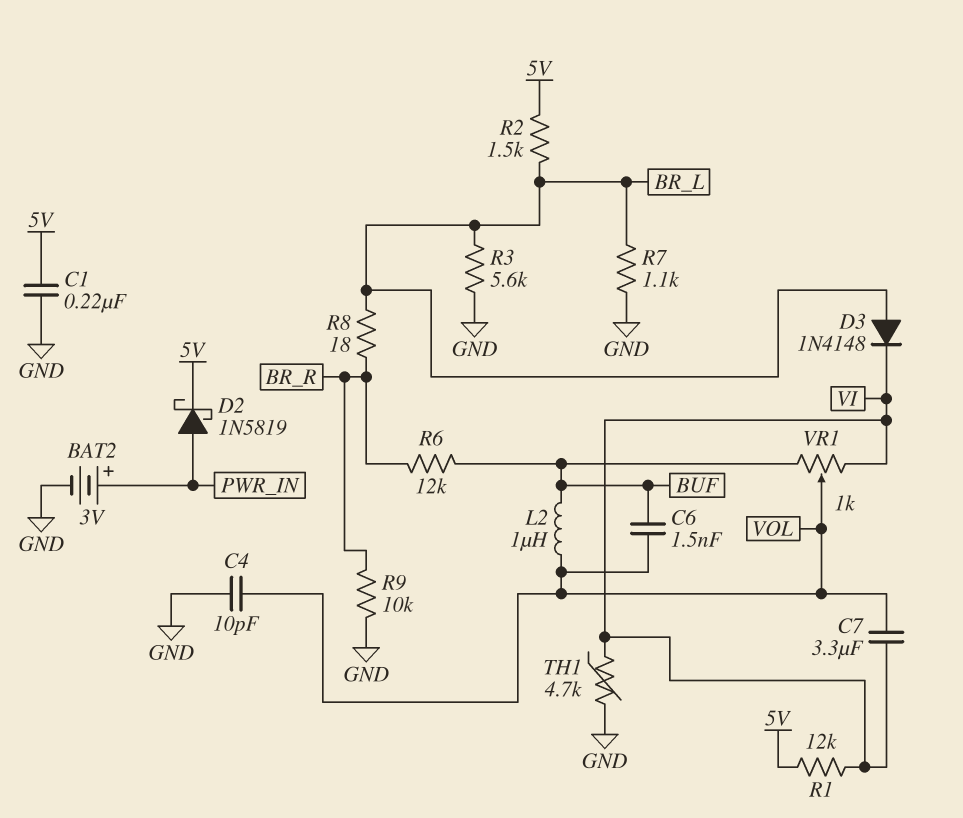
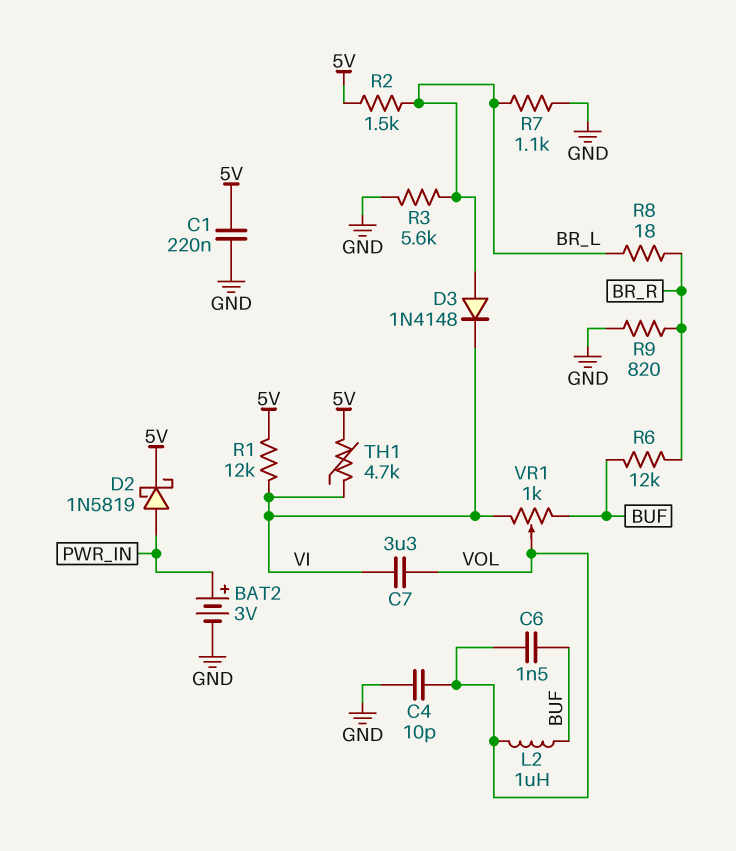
R9: 10k (BR_R, GND) -> 820 (BR_R, GND)
TH1: 4.7k (GND, VI) -> 4.7k (5V, VI)

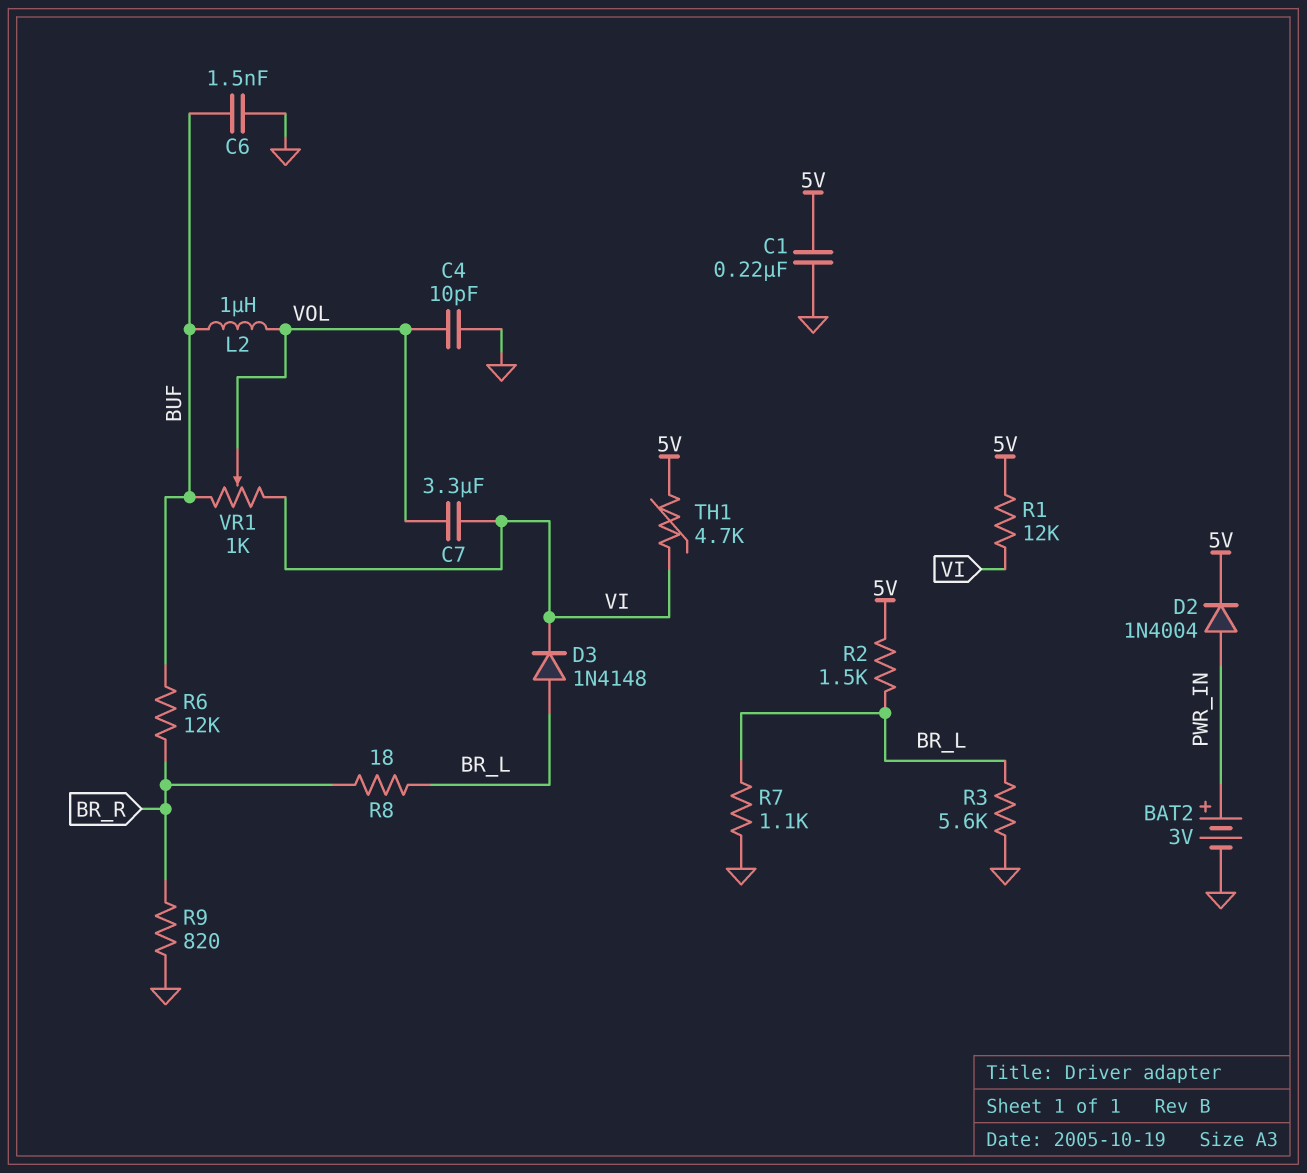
C6: 1.5nF (BUF, VOL) -> 1.5nF (BUF, GND)
D2: schottky 1N5819 (A PWR_IN, K 5V) -> diode 1N4004 (A PWR_IN, K 5V)

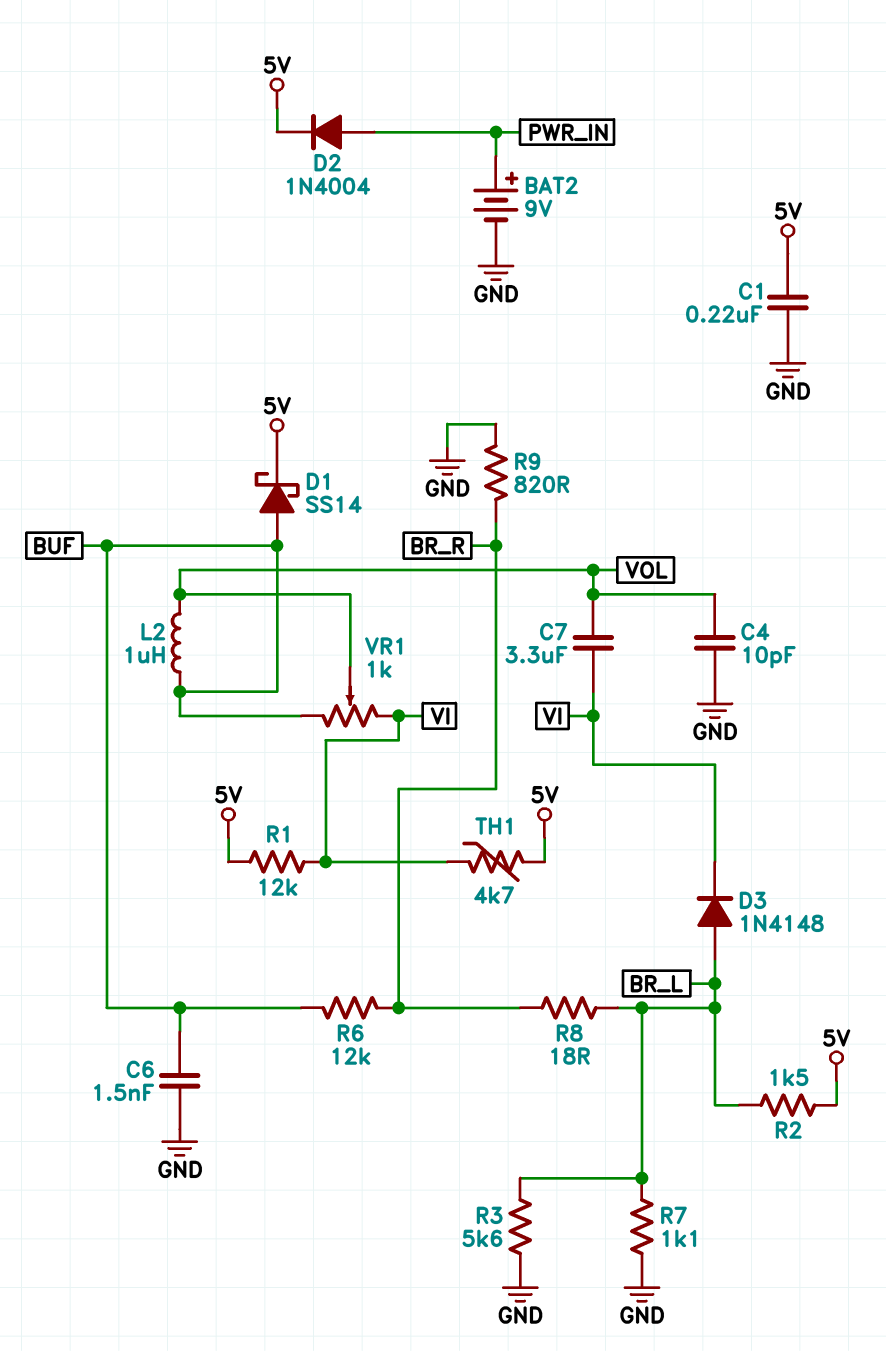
BAT2: 3V (plus PWR_IN, minus GND) -> 9V (plus PWR_IN, minus GND)
D1: none -> schottky SS14 (A BUF, K 5V)

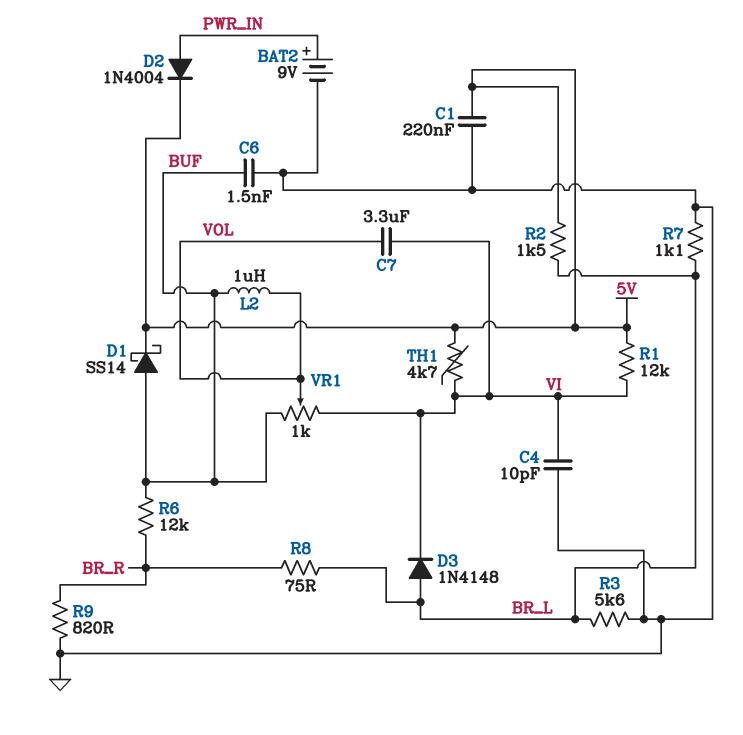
C4: 10pF (GND, VOL) -> 10pF (GND, VI)
R8: 18 (BR_L, BR_R) -> 75 (BR_L, BR_R)

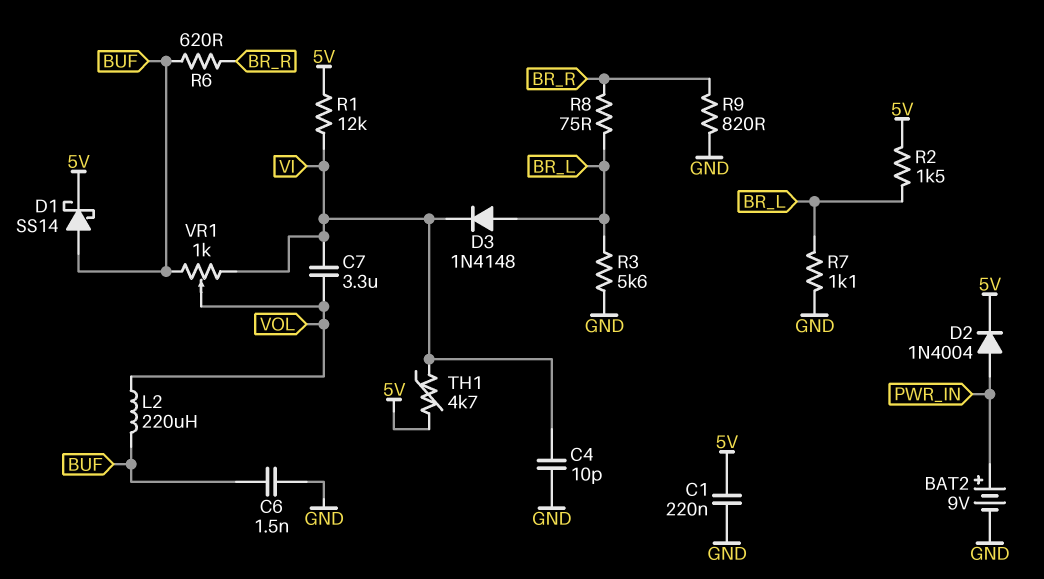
L2: 1uH (BUF, VOL) -> 220uH (BUF, VOL)
R6: 12k (BR_R, BUF) -> 620 (BR_R, BUF)

